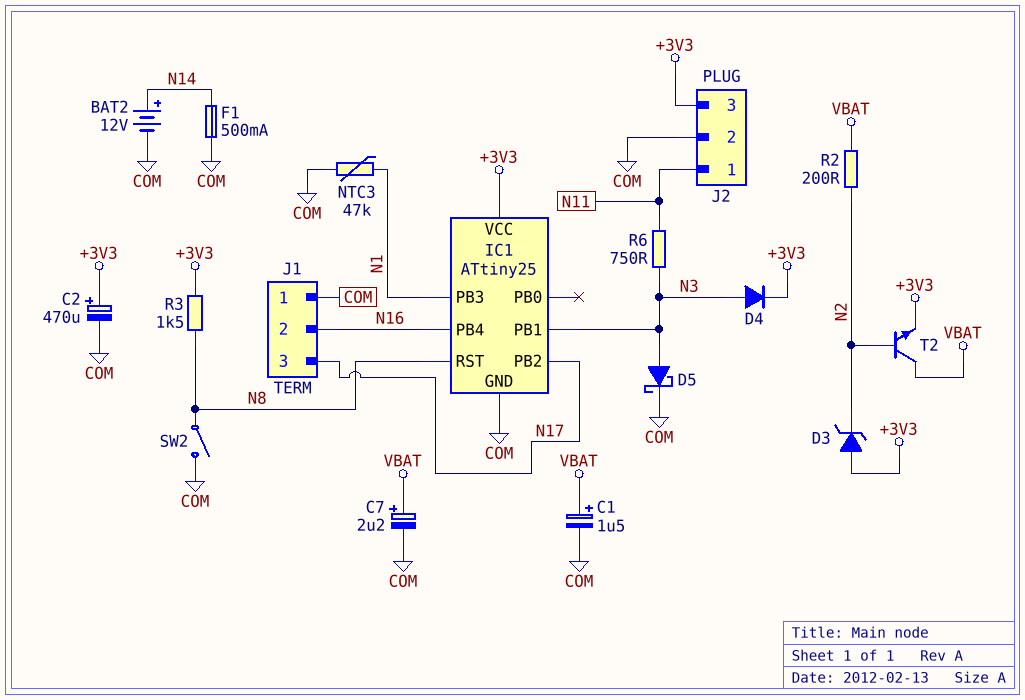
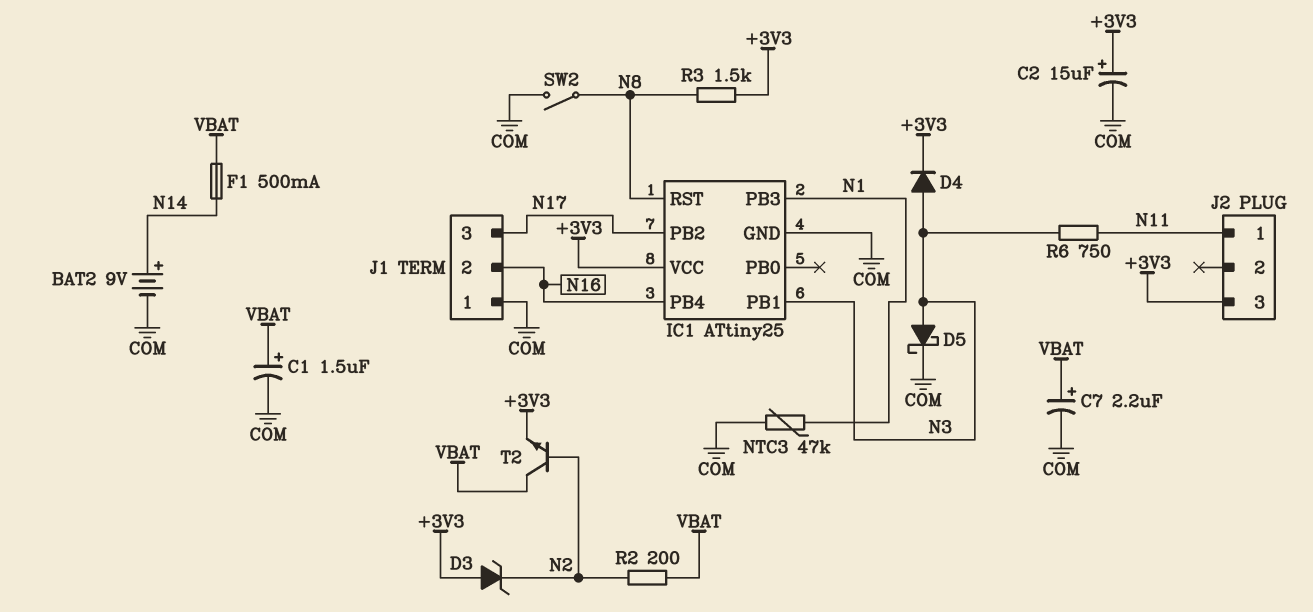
BAT2: 12V (plus N14, minus COM) -> 9V (plus N14, minus COM)
C2: 470uF (plus +3V3, minus COM) -> 15uF (plus +3V3, minus COM)
F1: 500mA (COM, N14) -> 500mA (N14, VBAT)
J2 pin 2: COM -> none

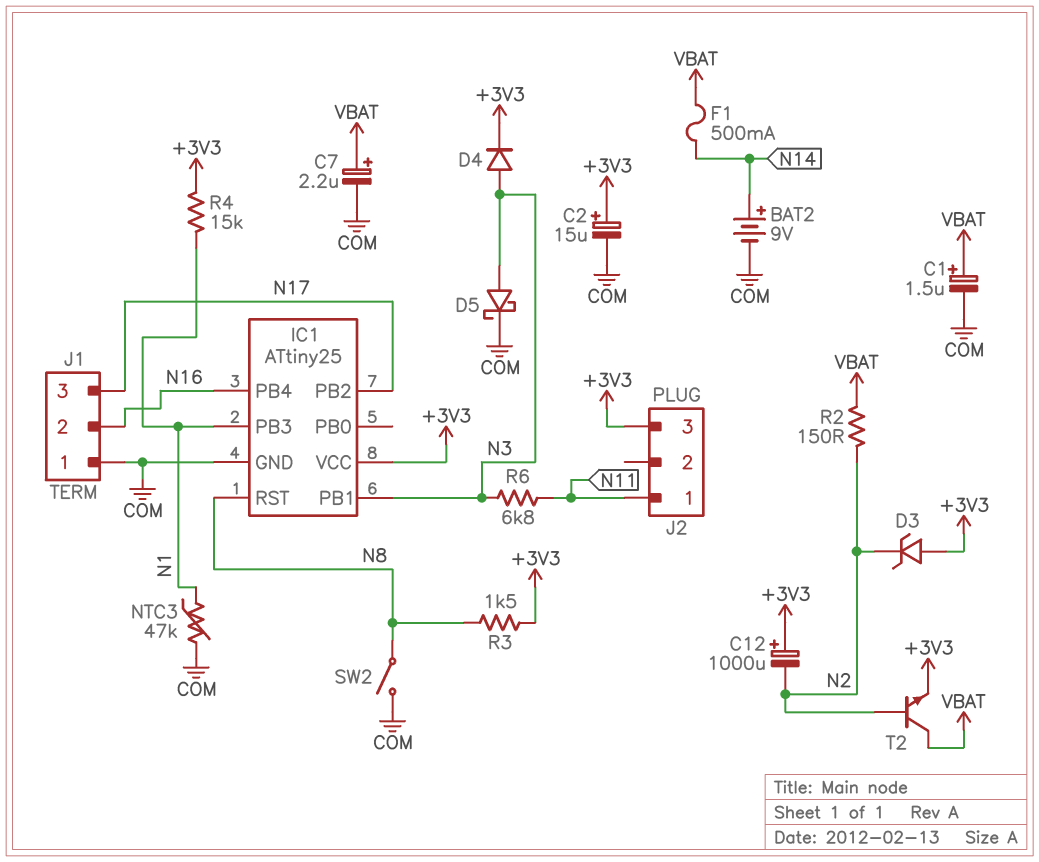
C12: none -> 1000uF (plus +3V3, minus N2)
R2: 200 (N2, VBAT) -> 150 (N2, VBAT)
R4: none -> 15k (+3V3, N1)
R6: 750 (N3, N11) -> 6.8k (N3, N11)

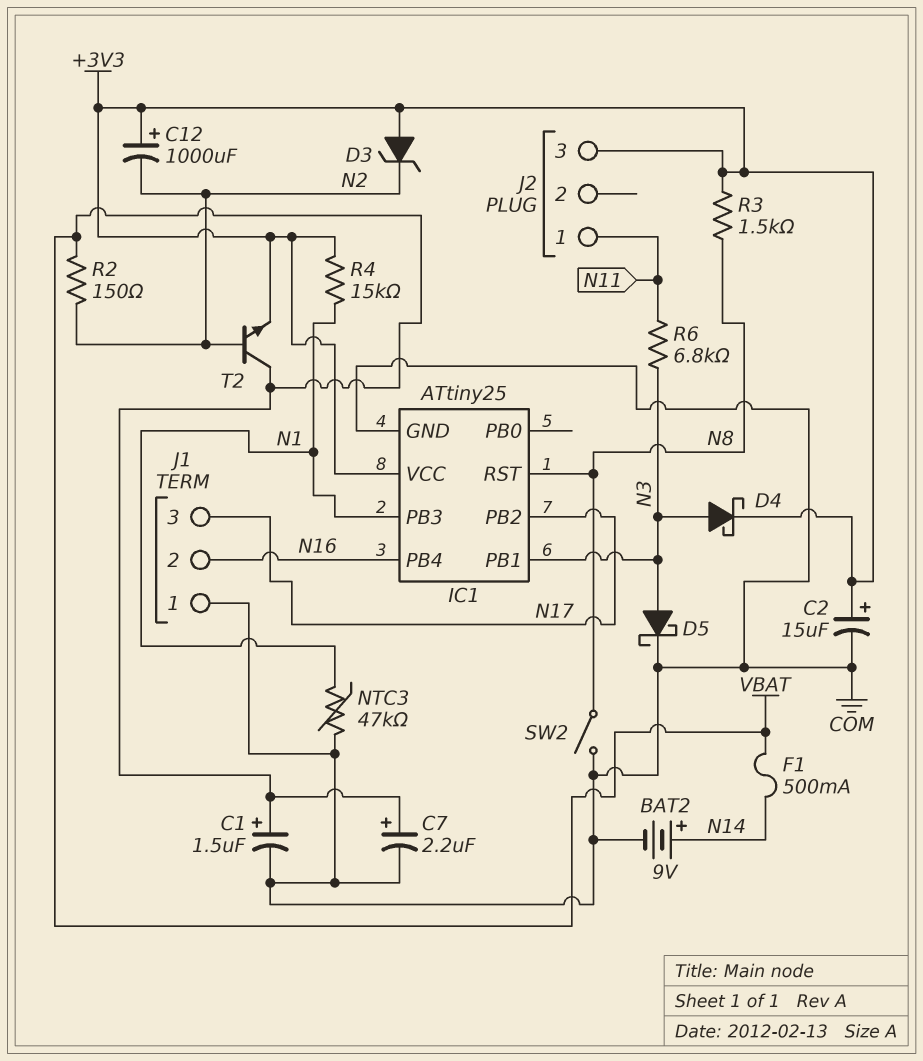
D4: diode (A N3, K +3V3) -> schottky (A N3, K +3V3)

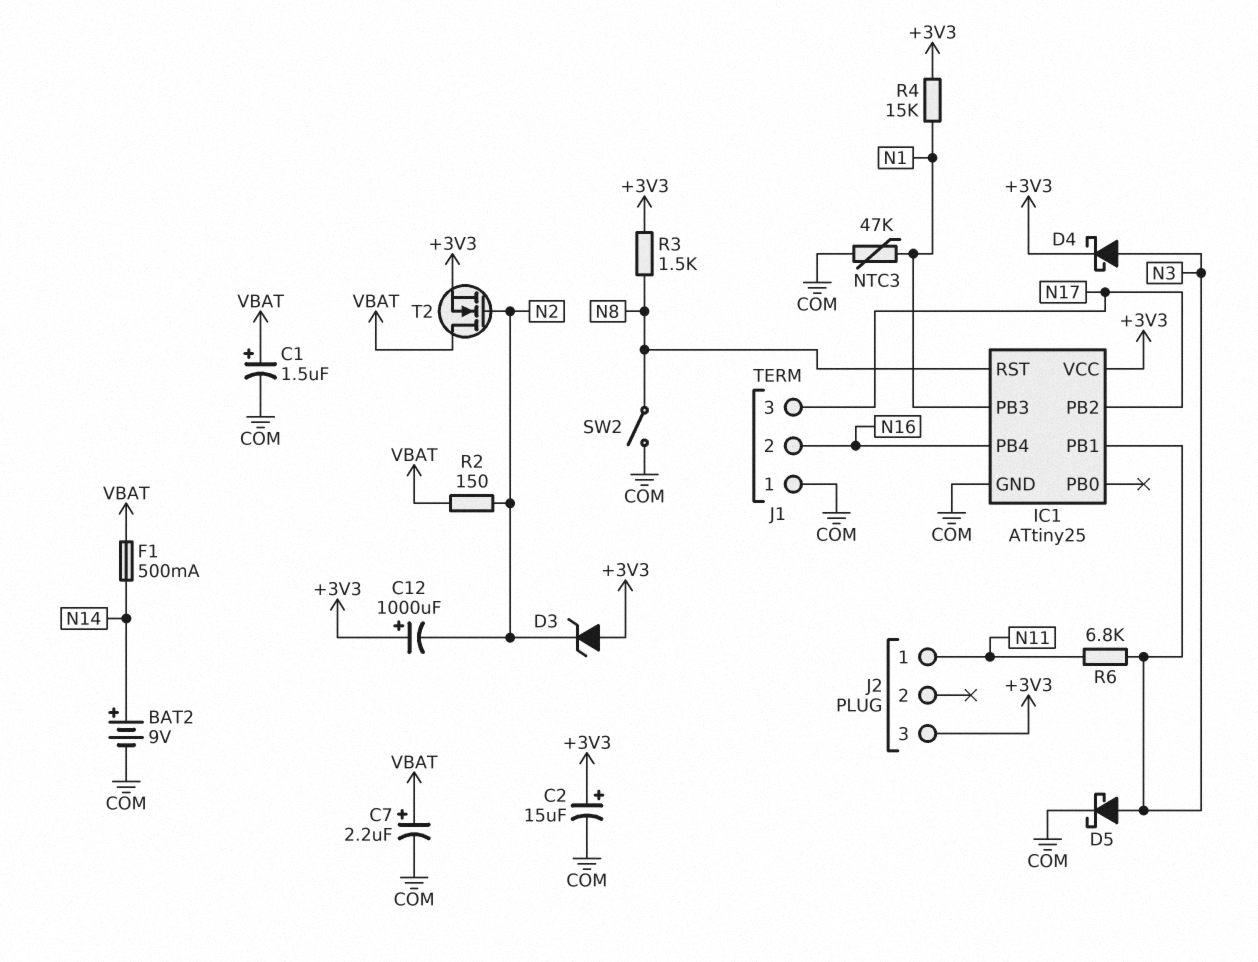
T2: NPN (B N2, C VBAT, E +3V3) -> NMOS (G N2, D VBAT, S +3V3)

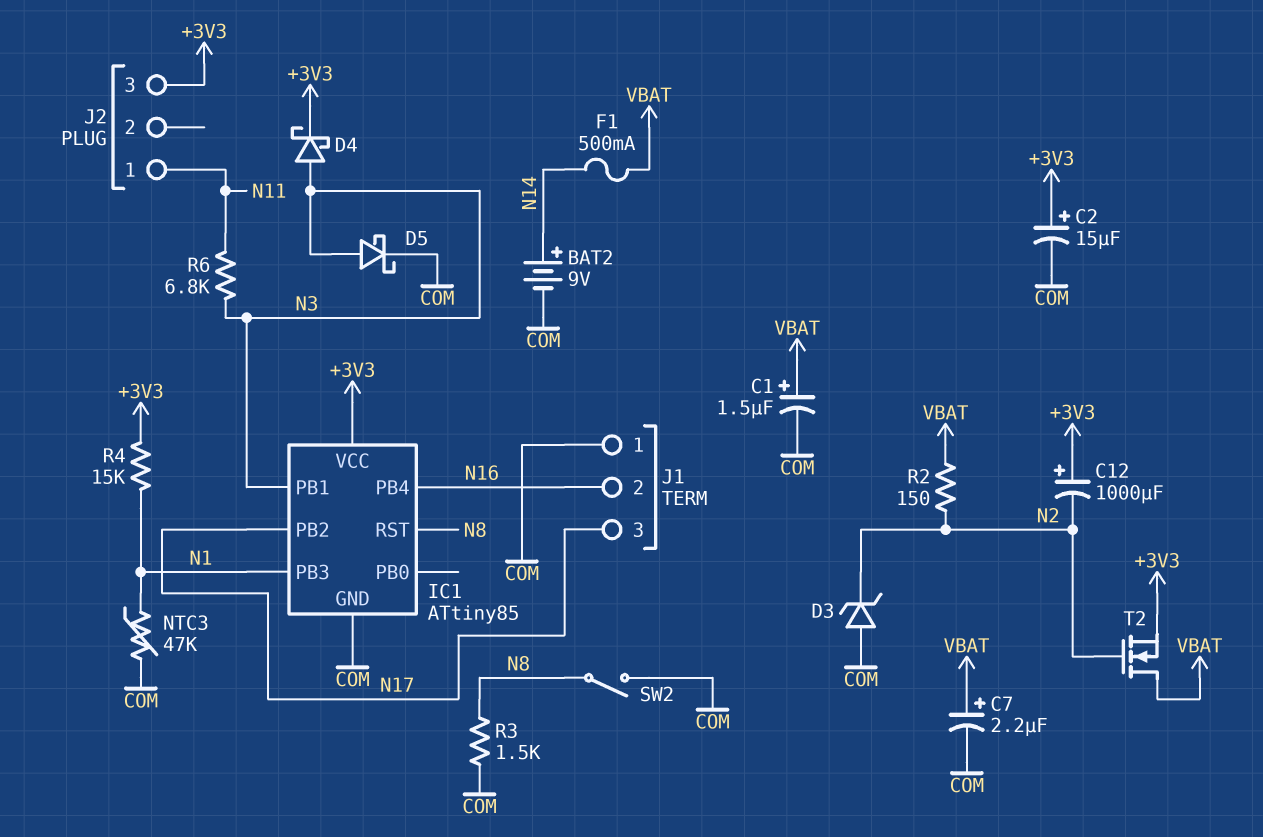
D3: zener (A +3V3, K N2) -> zener (A COM, K N2)
IC1: ATtiny25 -> ATtiny85
R3: 1.5k (+3V3, N8) -> 1.5k (COM, N8)

